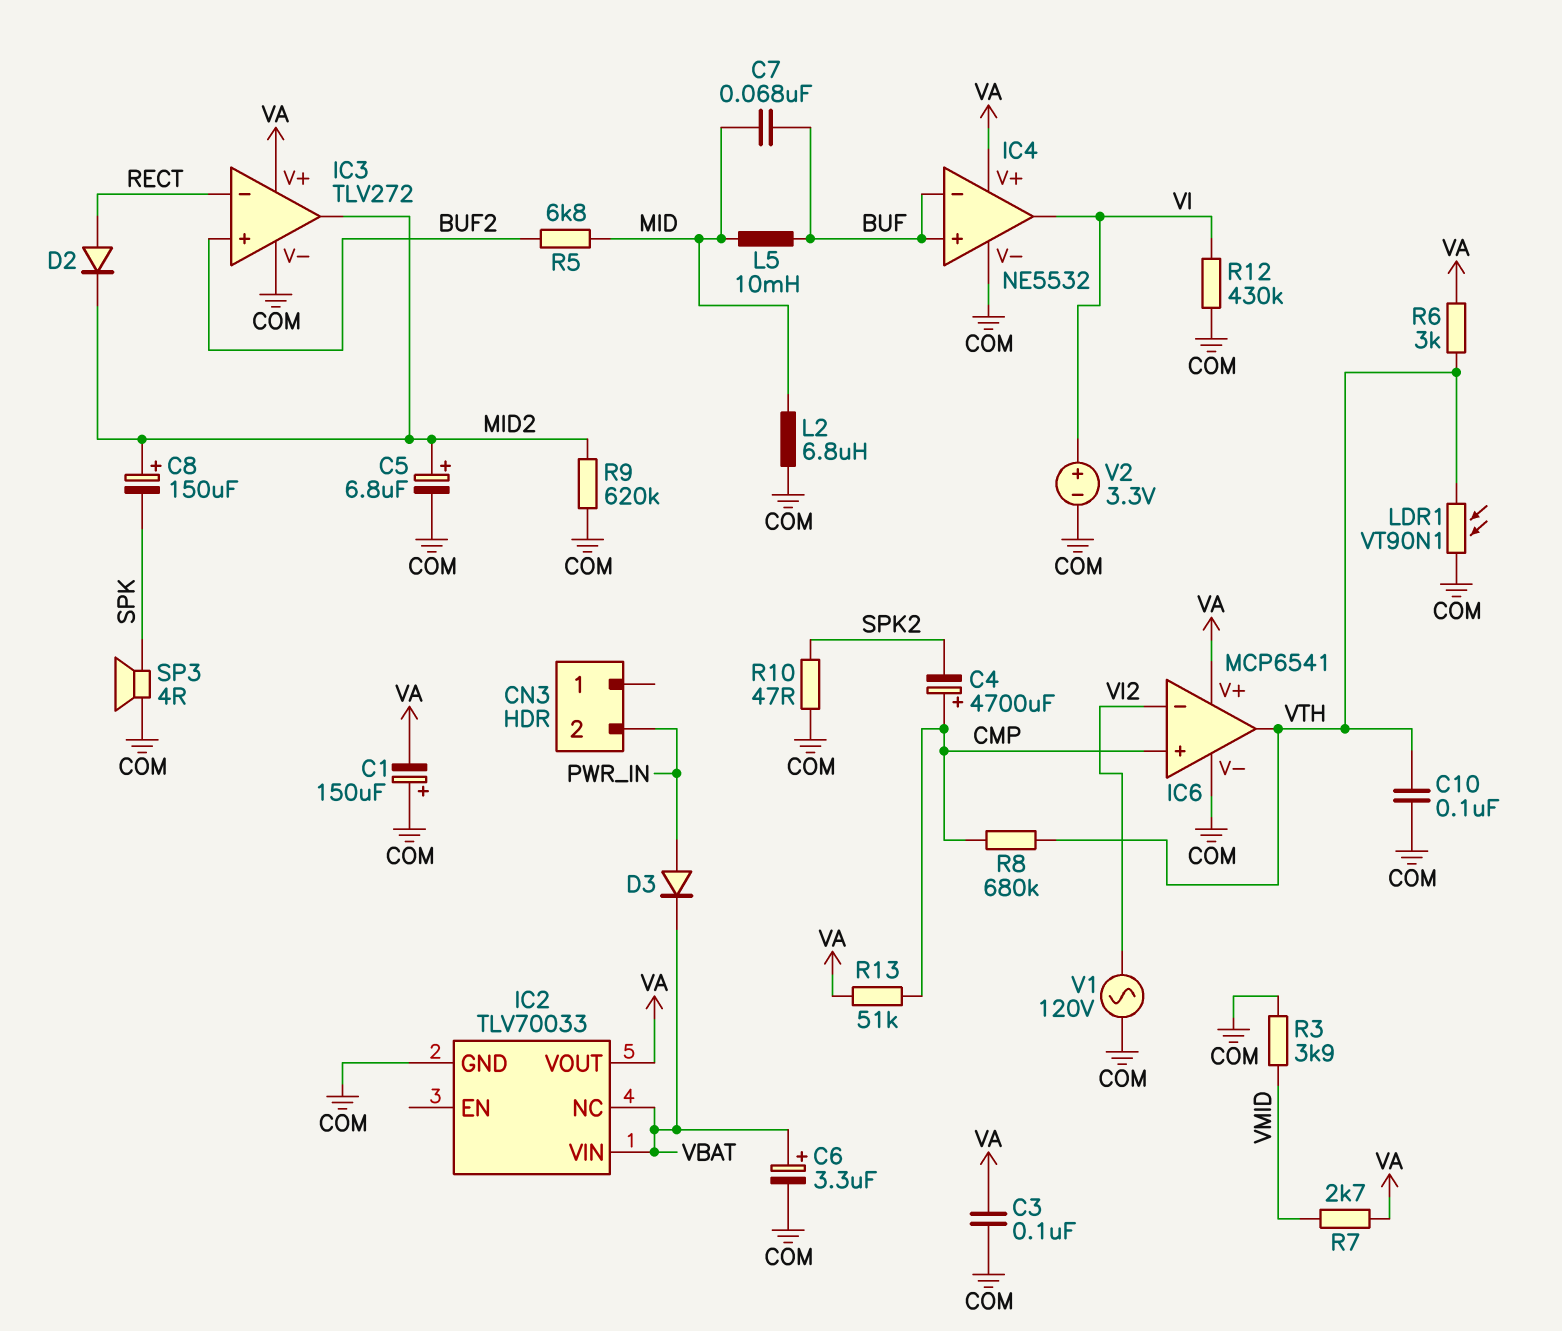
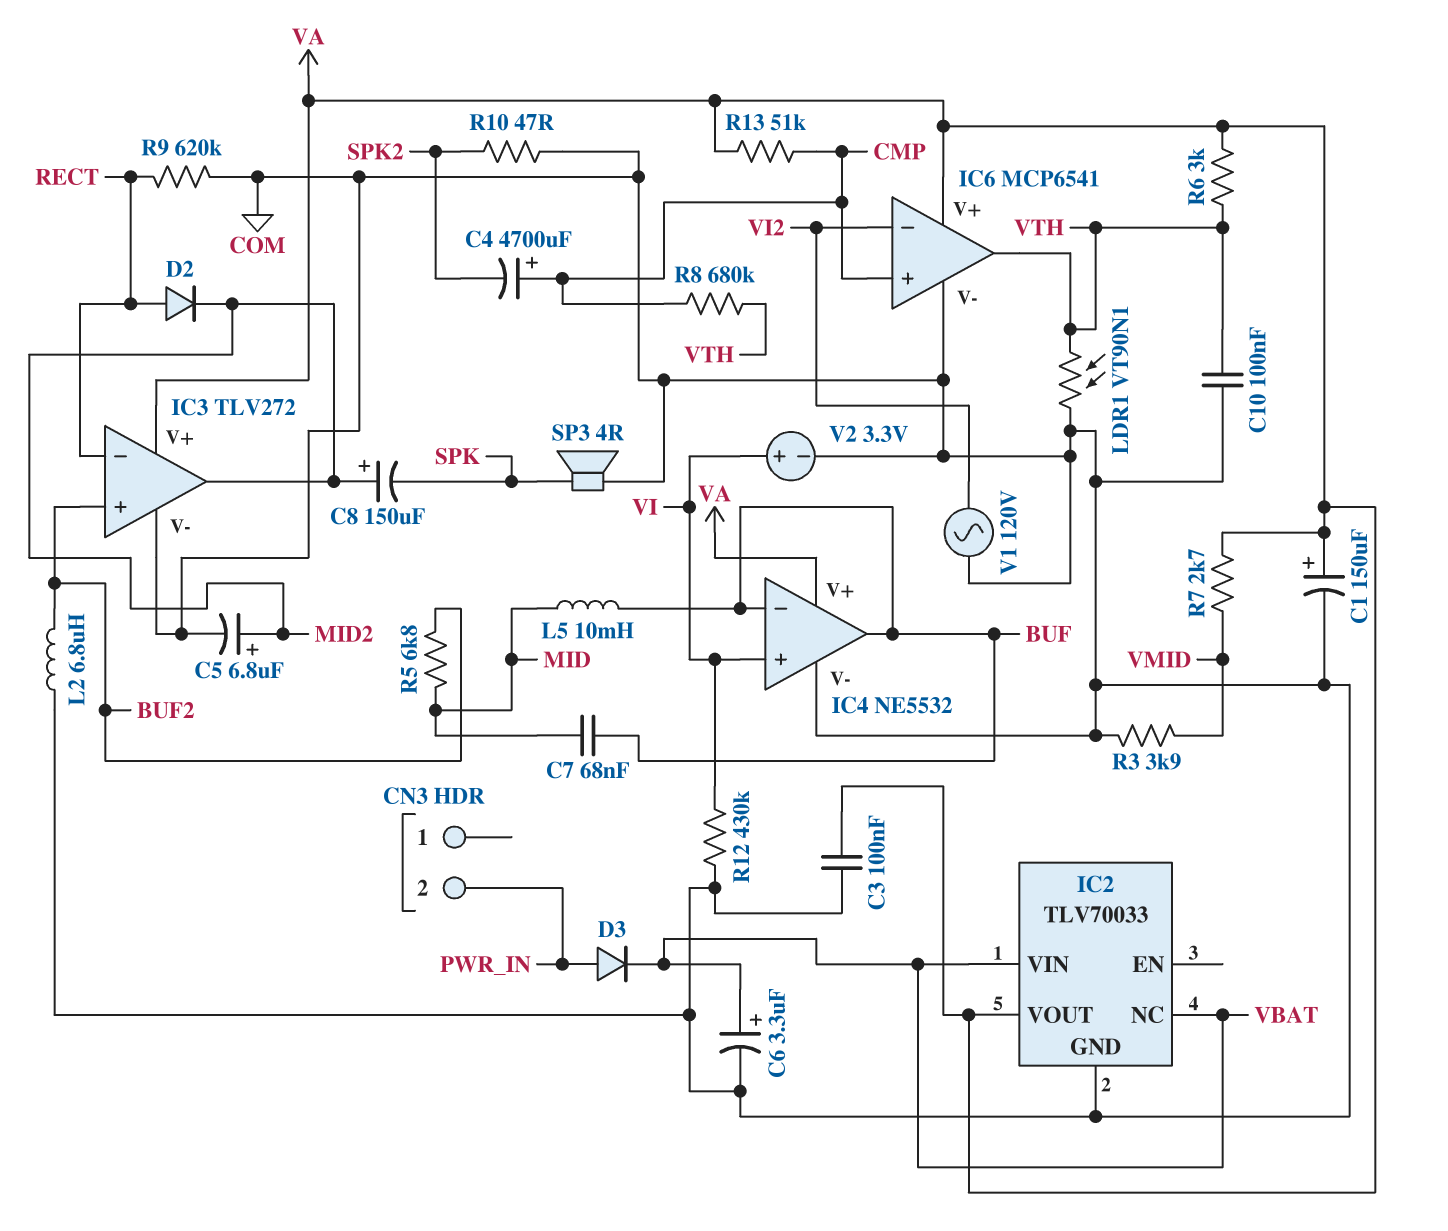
C1: 150uF (plus COM, minus VA) -> 150uF (plus VA, minus COM)
IC4 pin in+: BUF -> VI
IC4 pin out: VI -> BUF
L2: 6.8uH (COM, MID) -> 6.8uH (BUF2, COM)
R9: 620k (COM, MID2) -> 620k (COM, RECT)

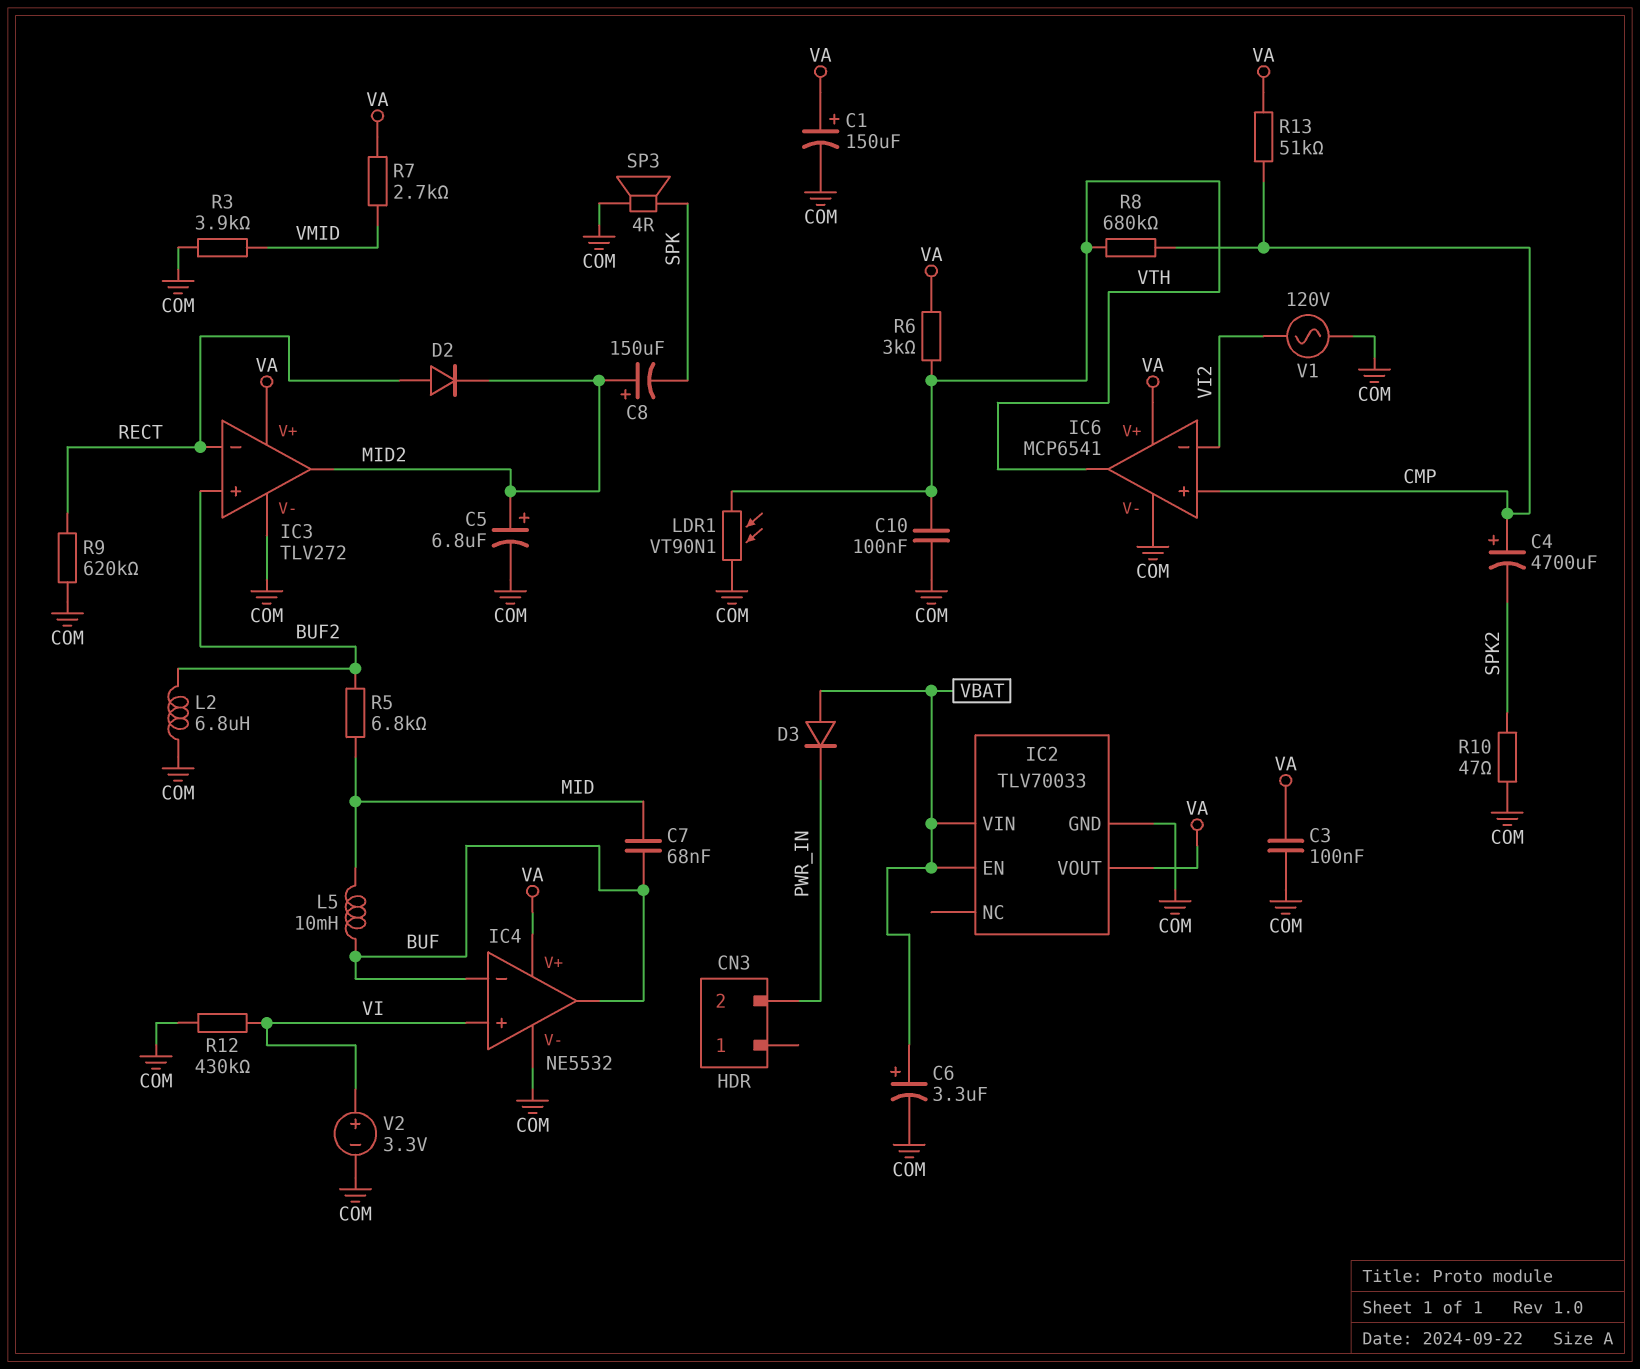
D3: diode (A PWR_IN, K VBAT) -> diode (A VBAT, K PWR_IN)
IC2 pin EN: none -> VBAT
IC2 pin NC: VBAT -> none

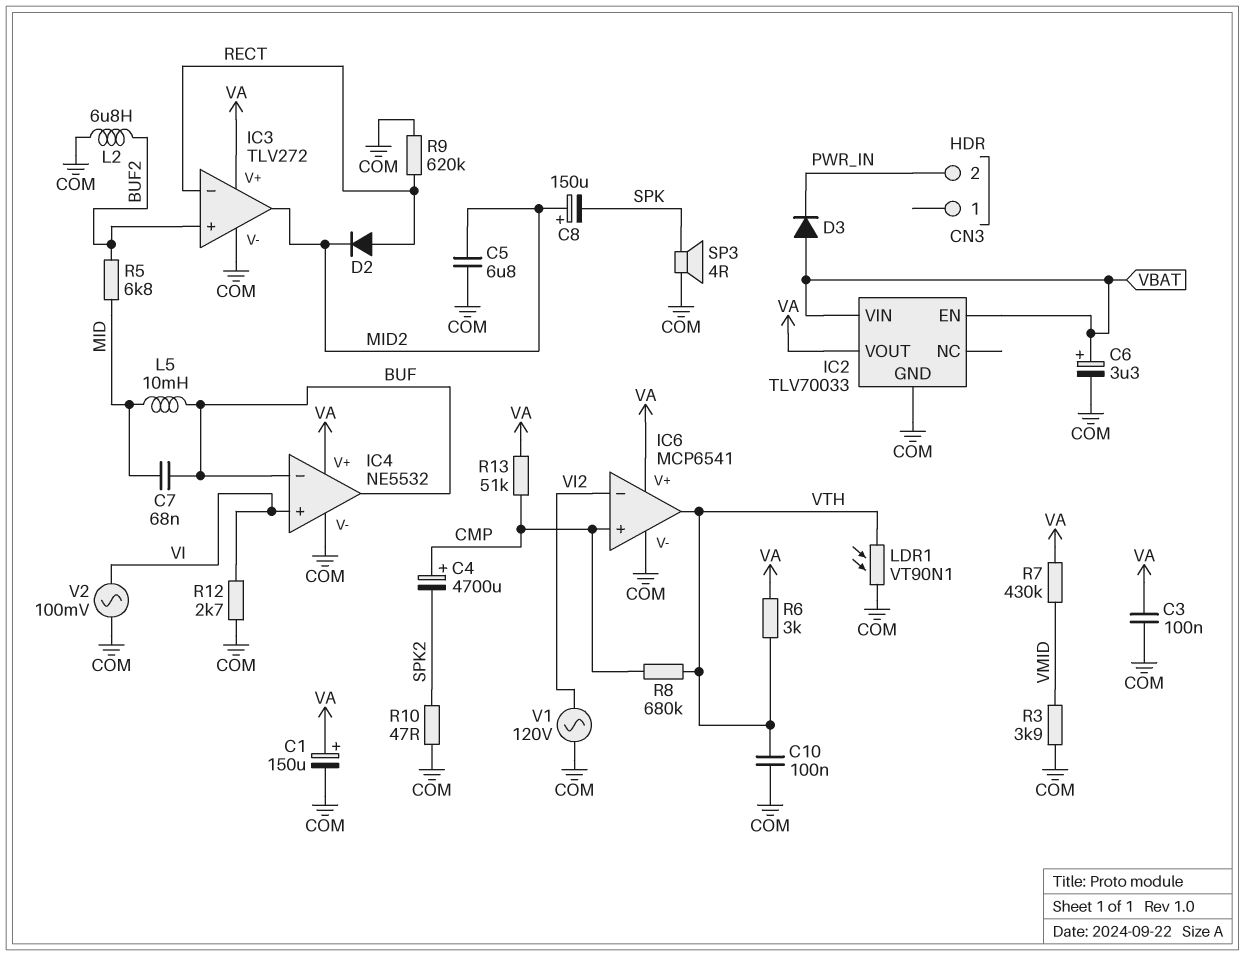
C5: 6.8uF (plus MID2, minus COM) -> 6.8uF (COM, MID2)
R7: 2.7k (VA, VMID) -> 430k (VA, VMID)
R12: 430k (COM, VI) -> 2.7k (COM, VI)
V2: 3.3V (plus VI, minus COM) -> AC 100mV (COM, VI)

